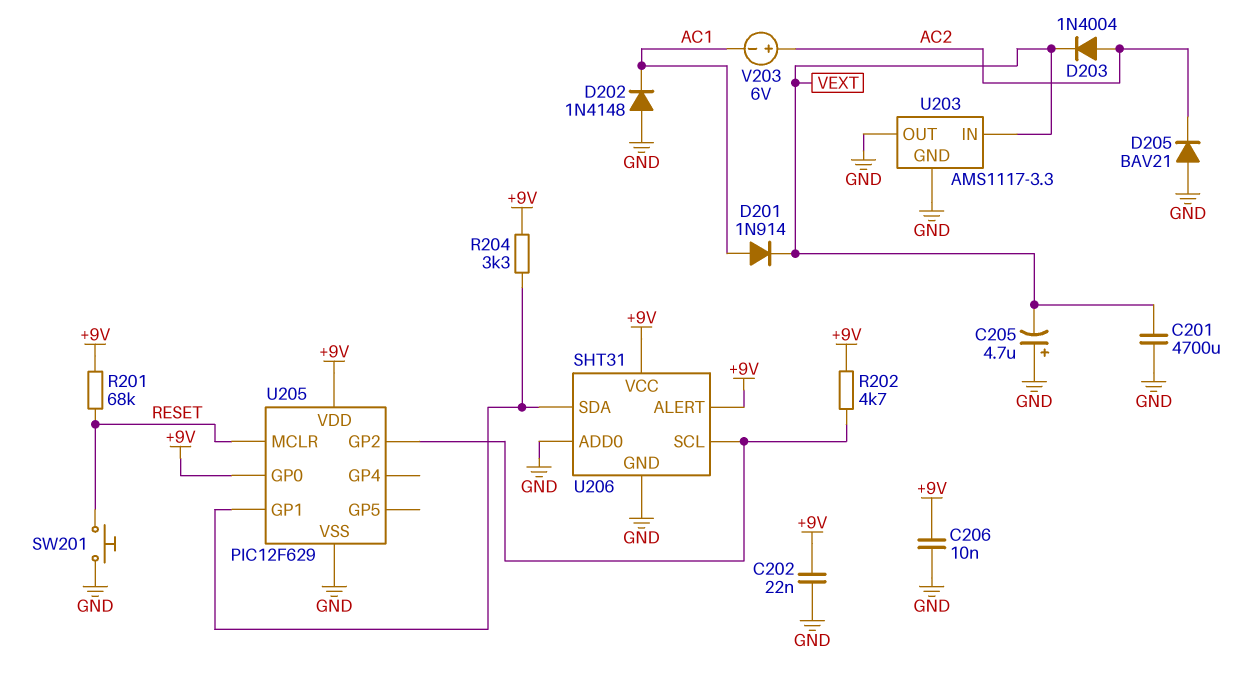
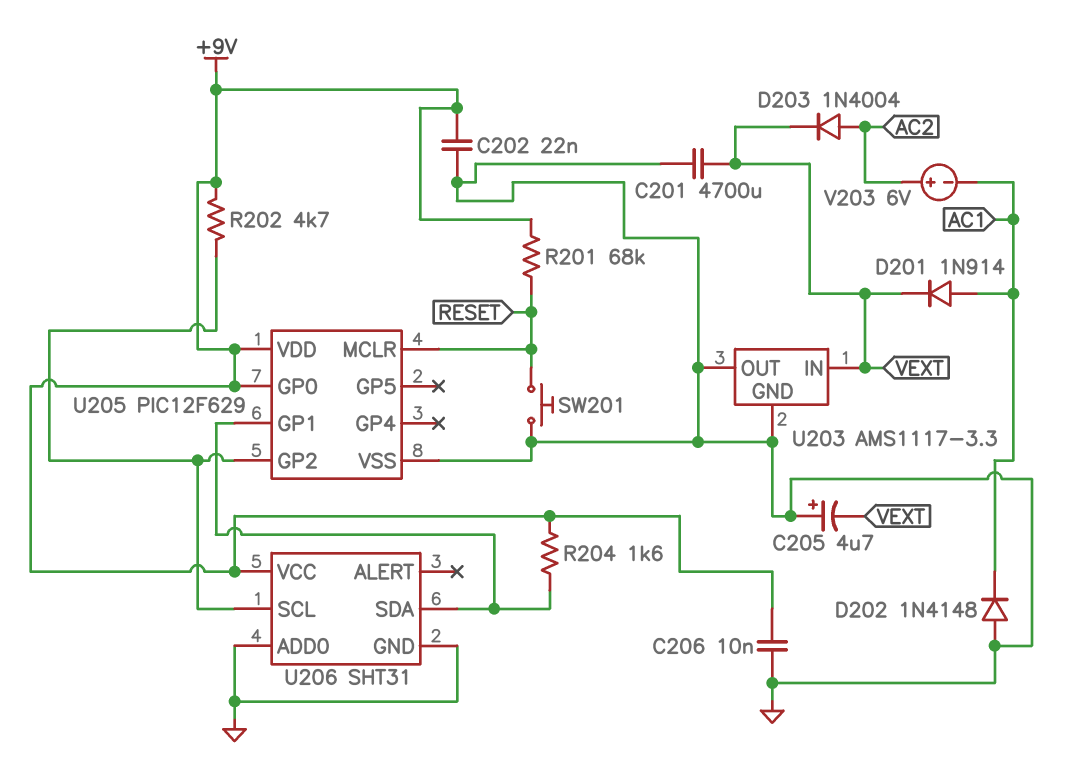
D205: diode BAV21 (A GND, K AC2) -> none
R204: 3.3k (+9V, U205/GP1) -> 1.6k (+9V, U205/GP1)
U206 pin ALERT: +9V -> none

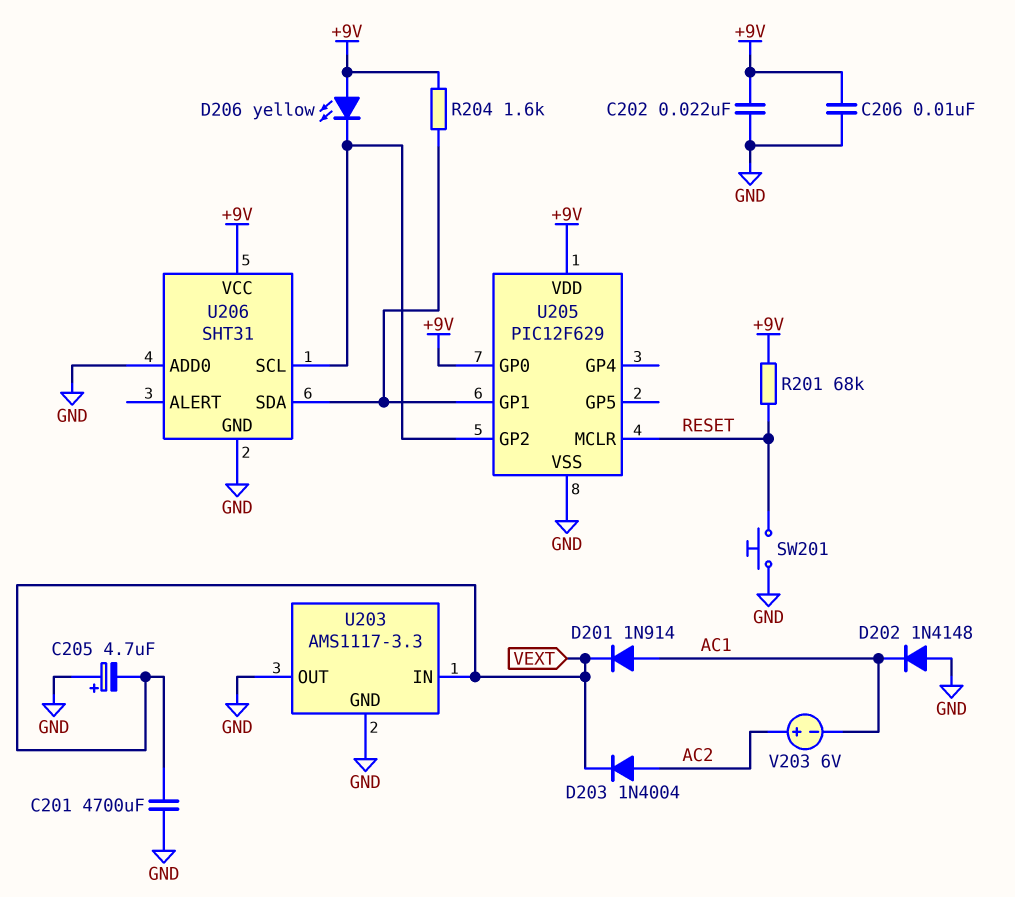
D206: none -> LED yellow (A +9V, K U205/GP2)
R202: 4.7k (+9V, U205/GP2) -> none

